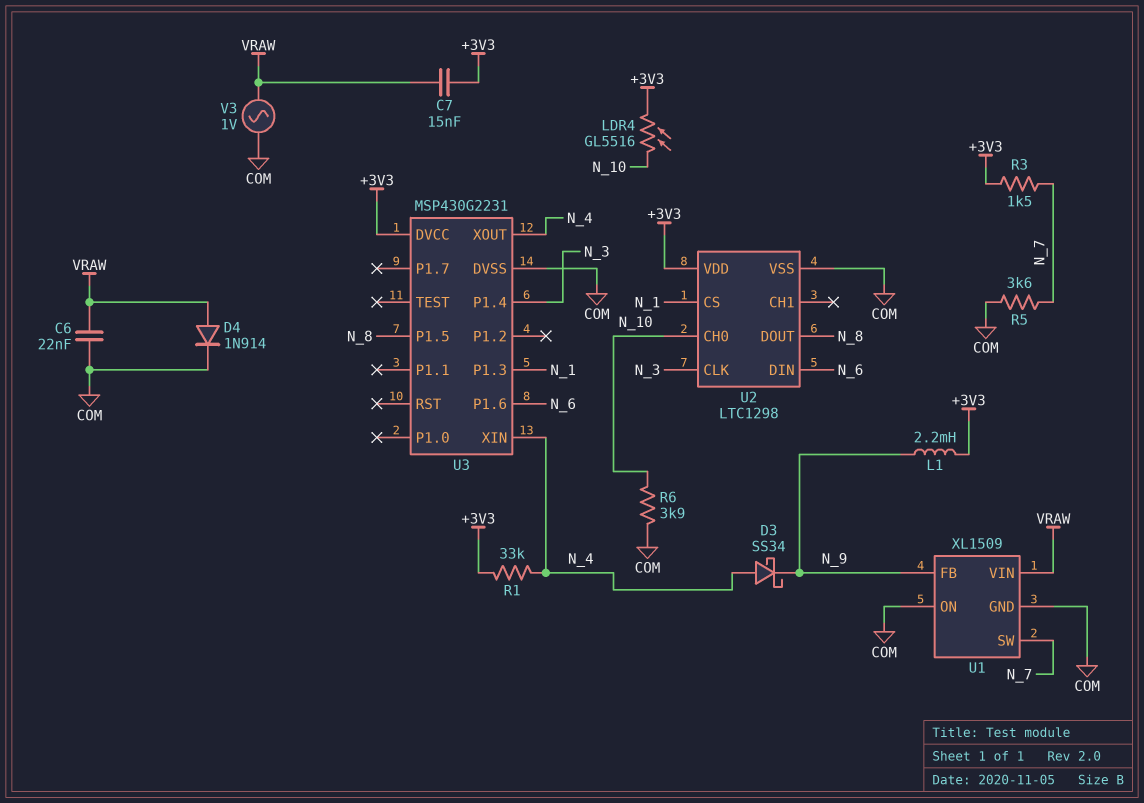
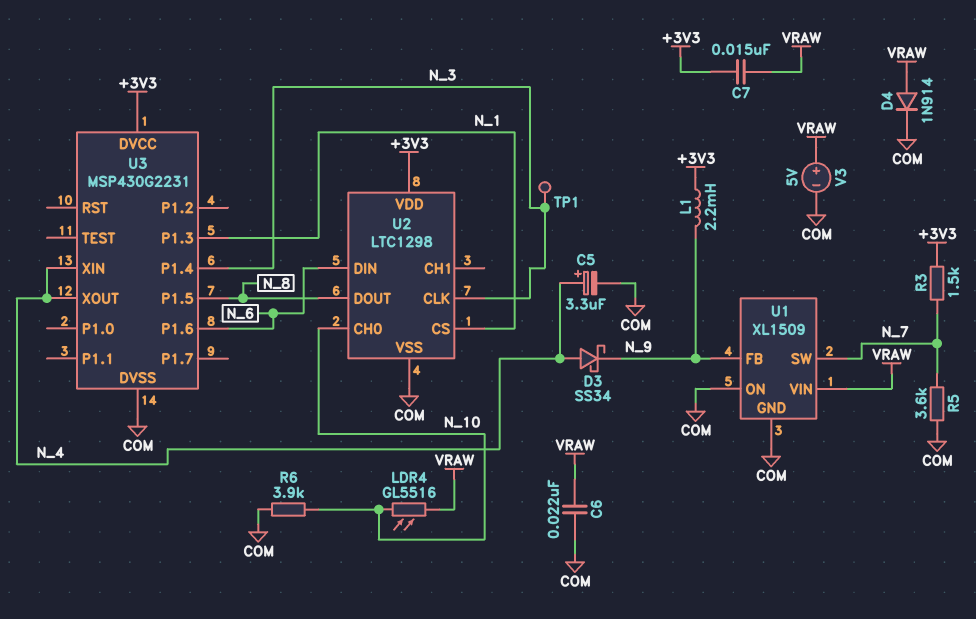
C5: none -> 3.3uF (plus N_4, minus COM)
LDR4: GL5516 (+3V3, N_10) -> GL5516 (N_10, VRAW)
R1: 33k (+3V3, N_4) -> none
TP1: none -> test point (N_3)
V3: AC 1V (COM, VRAW) -> 5V (plus VRAW, minus COM)

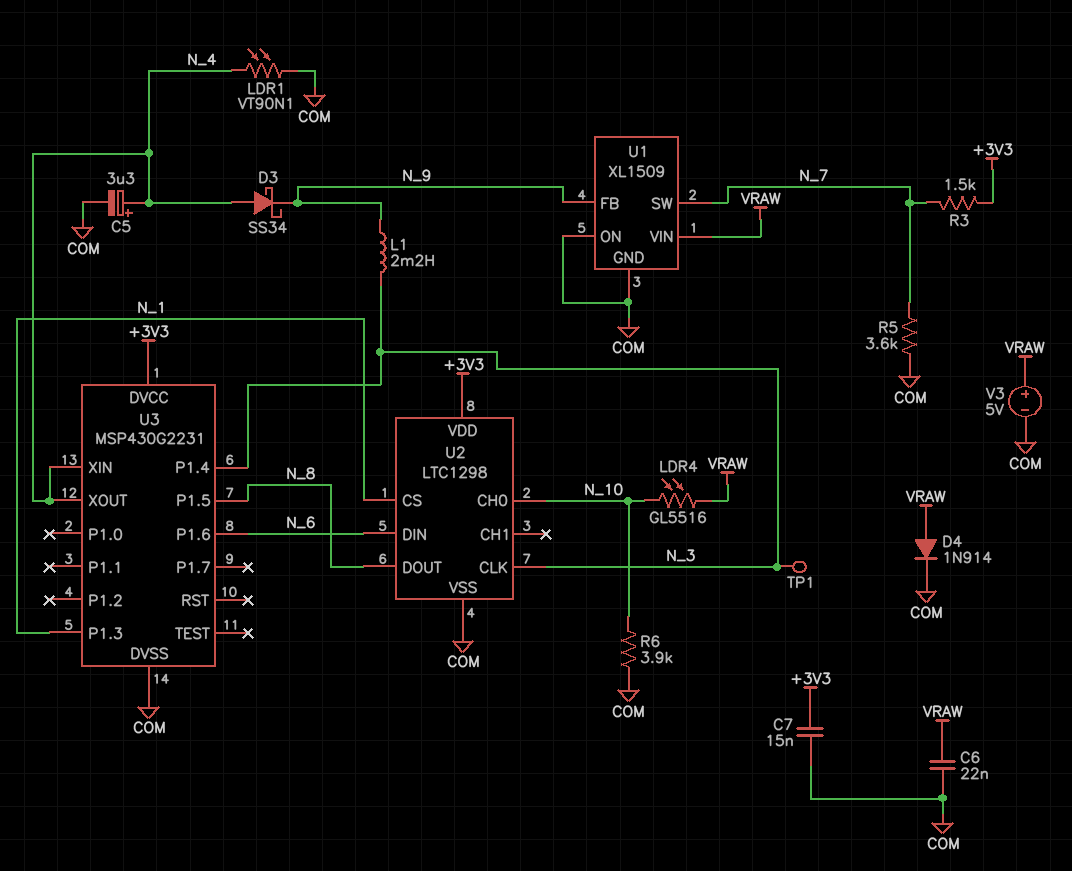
C7: 15nF (+3V3, VRAW) -> 15nF (+3V3, COM)
L1: 2.2mH (+3V3, N_9) -> 2.2mH (N_3, N_9)
LDR1: none -> VT90N1 (COM, N_4)

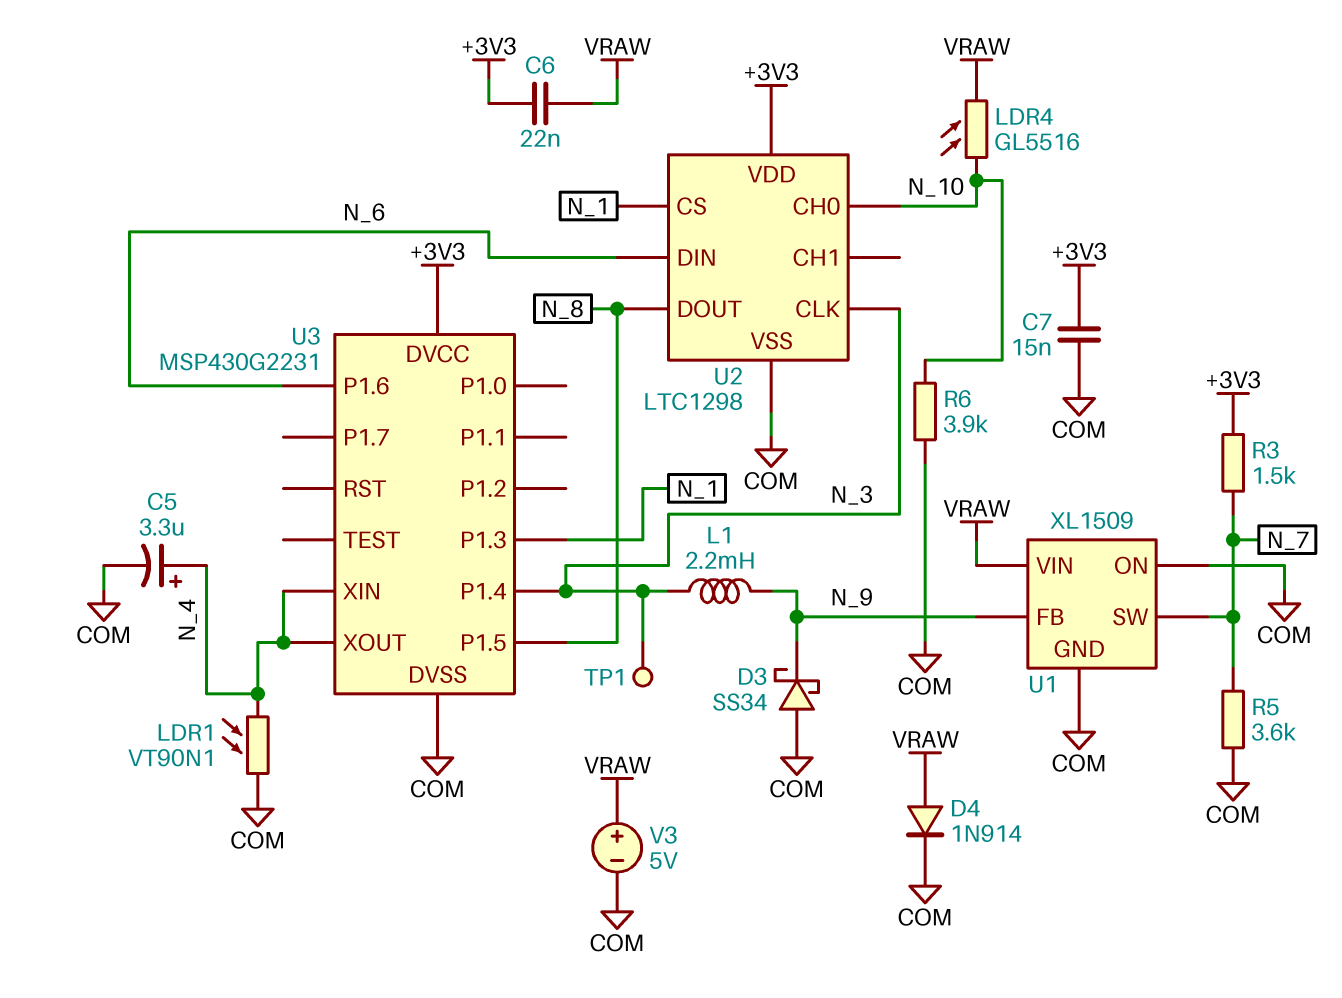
C6: 22nF (COM, VRAW) -> 22nF (+3V3, VRAW)
D3: schottky SS34 (A N_4, K N_9) -> schottky SS34 (A COM, K N_9)

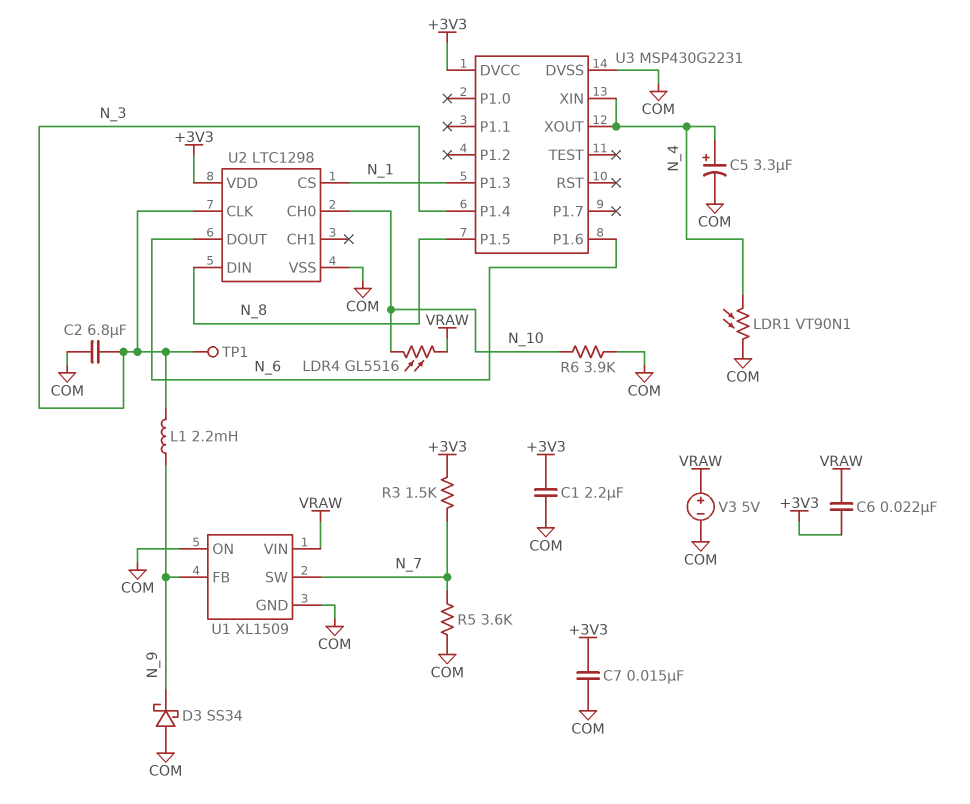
C1: none -> 2.2uF (+3V3, COM)
C2: none -> 6.8uF (COM, N_3)
D4: diode 1N914 (A VRAW, K COM) -> none
U2 pin DIN: N_6 -> N_8
U2 pin DOUT: N_8 -> N_6

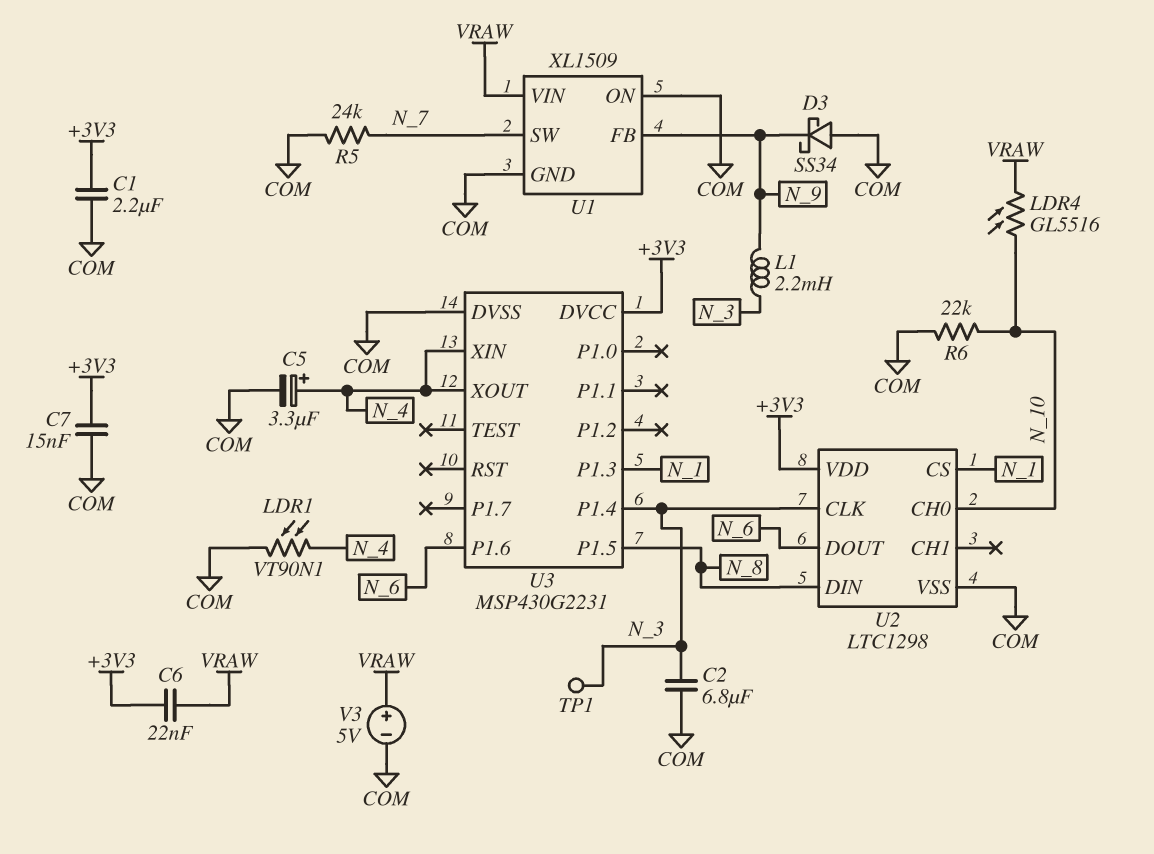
R3: 1.5k (+3V3, N_7) -> none
R5: 3.6k (COM, N_7) -> 24k (COM, N_7)
R6: 3.9k (COM, N_10) -> 22k (COM, N_10)

